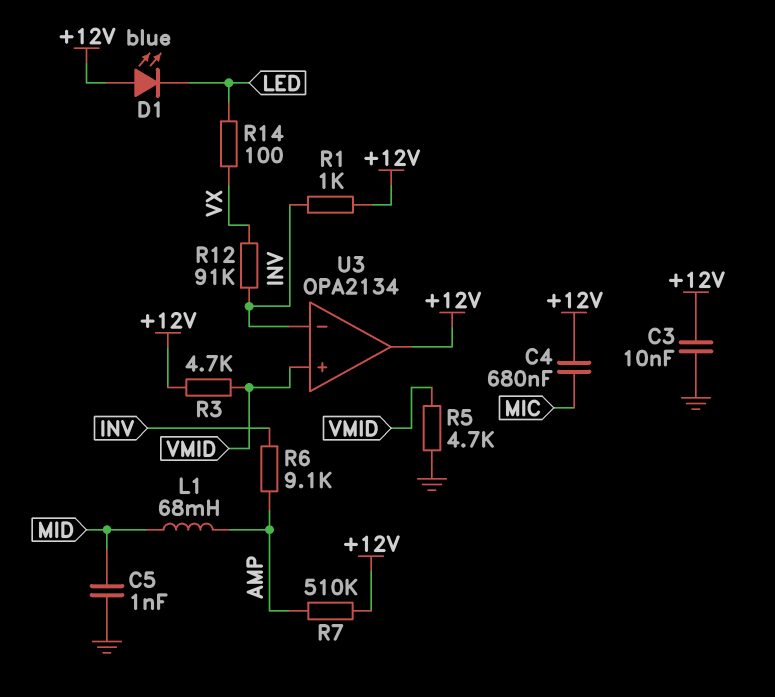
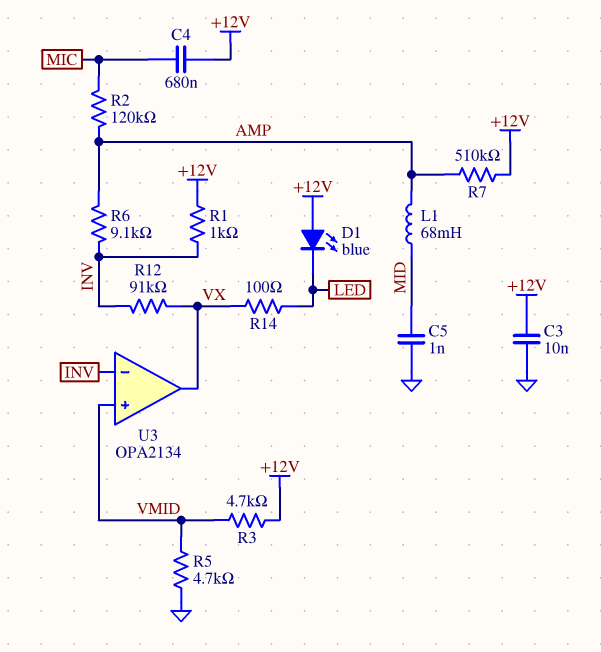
R2: none -> 120k (AMP, MIC)
U3 pin out: +12V -> VX

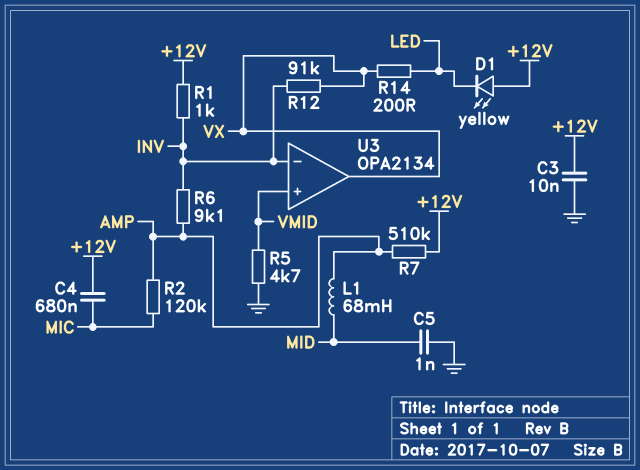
D1: LED blue (A +12V, K LED) -> LED yellow (A +12V, K LED)
R3: 4.7k (+12V, VMID) -> none
R14: 100 (LED, VX) -> 200 (LED, VX)

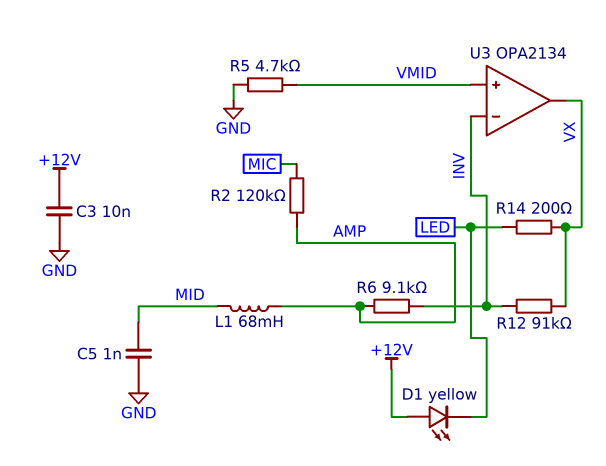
C4: 680nF (+12V, MIC) -> none
R1: 1k (+12V, INV) -> none
R7: 510k (+12V, AMP) -> none

